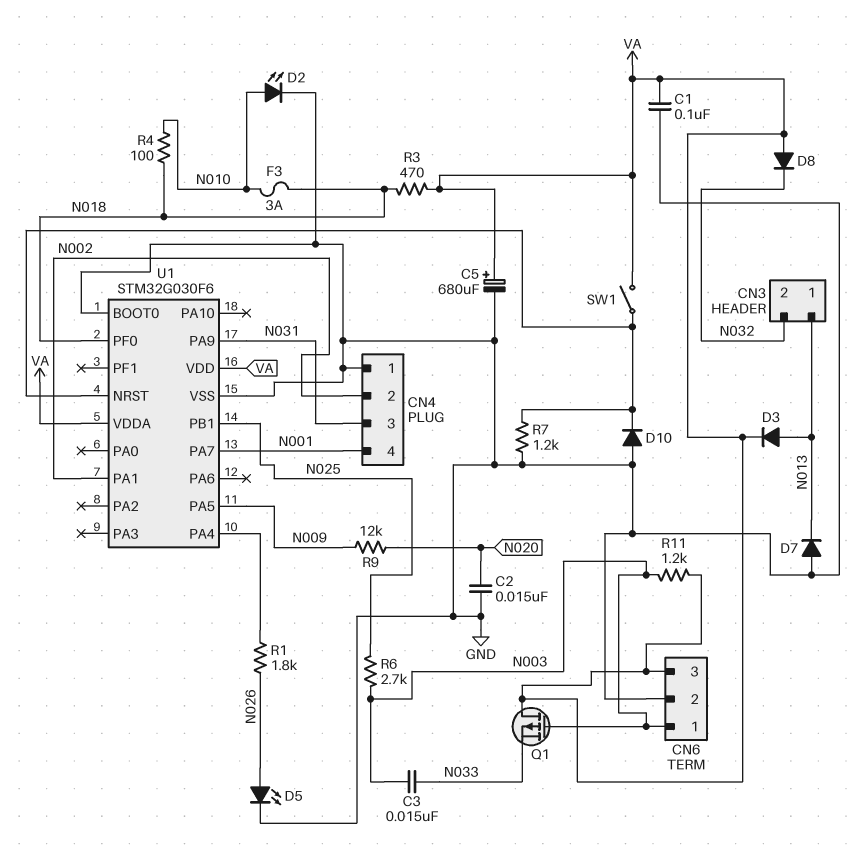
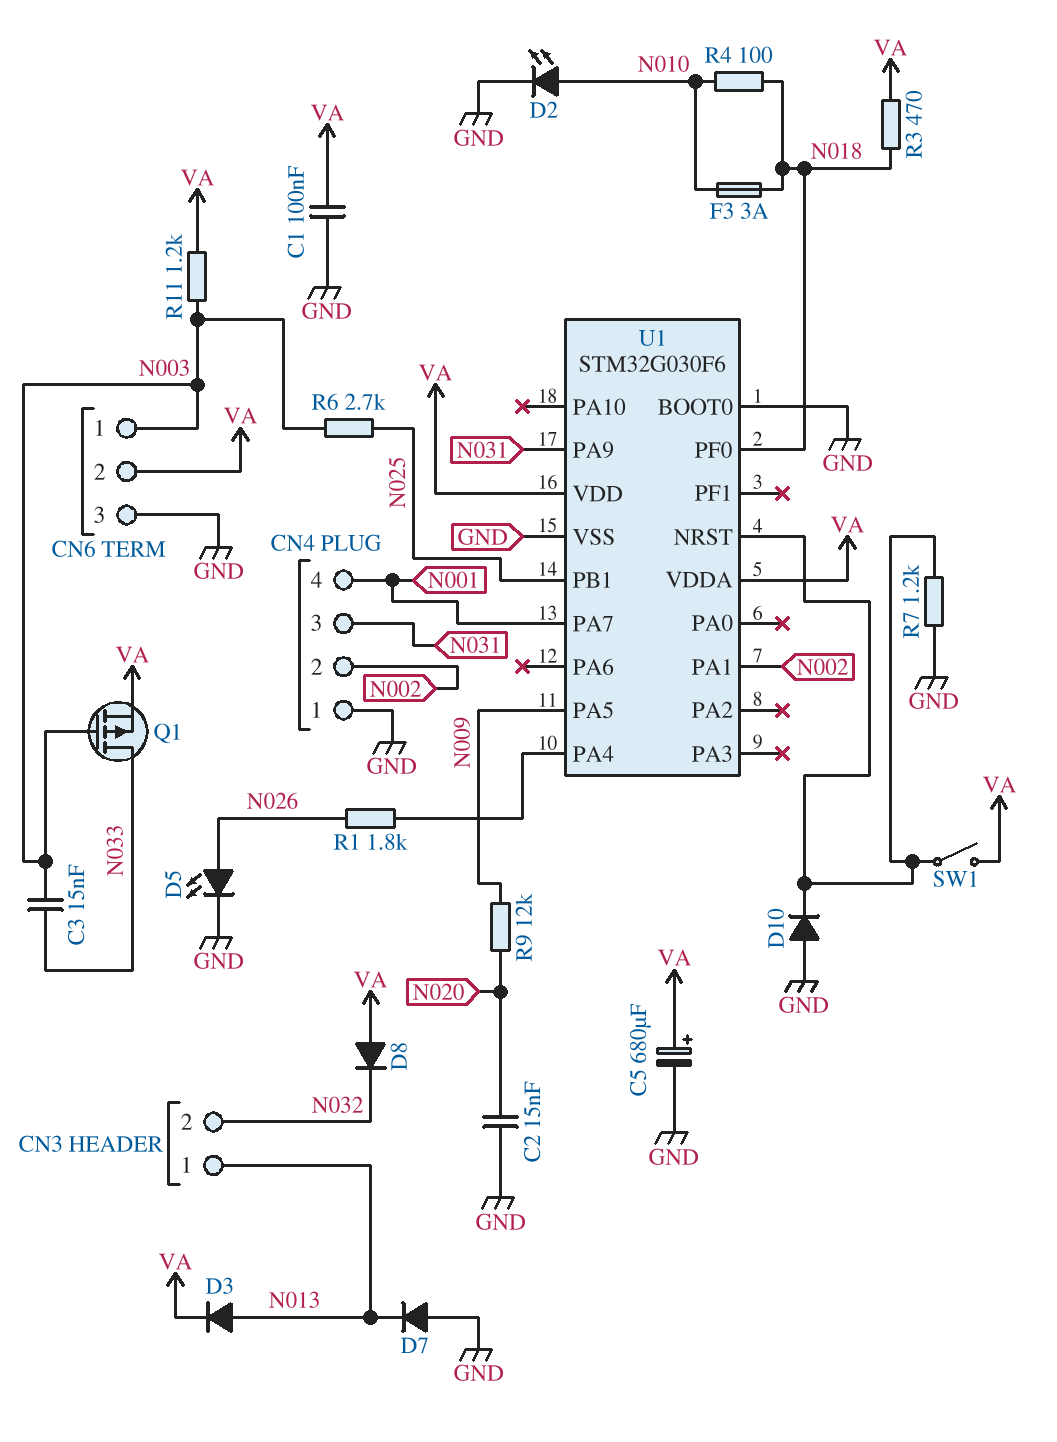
CN6 pin 2: GND -> VA
CN6 pin 3: VA -> GND
Q1: PMOS (G N003, D VA, S N033) -> PMOS (G N003, D N033, S VA)

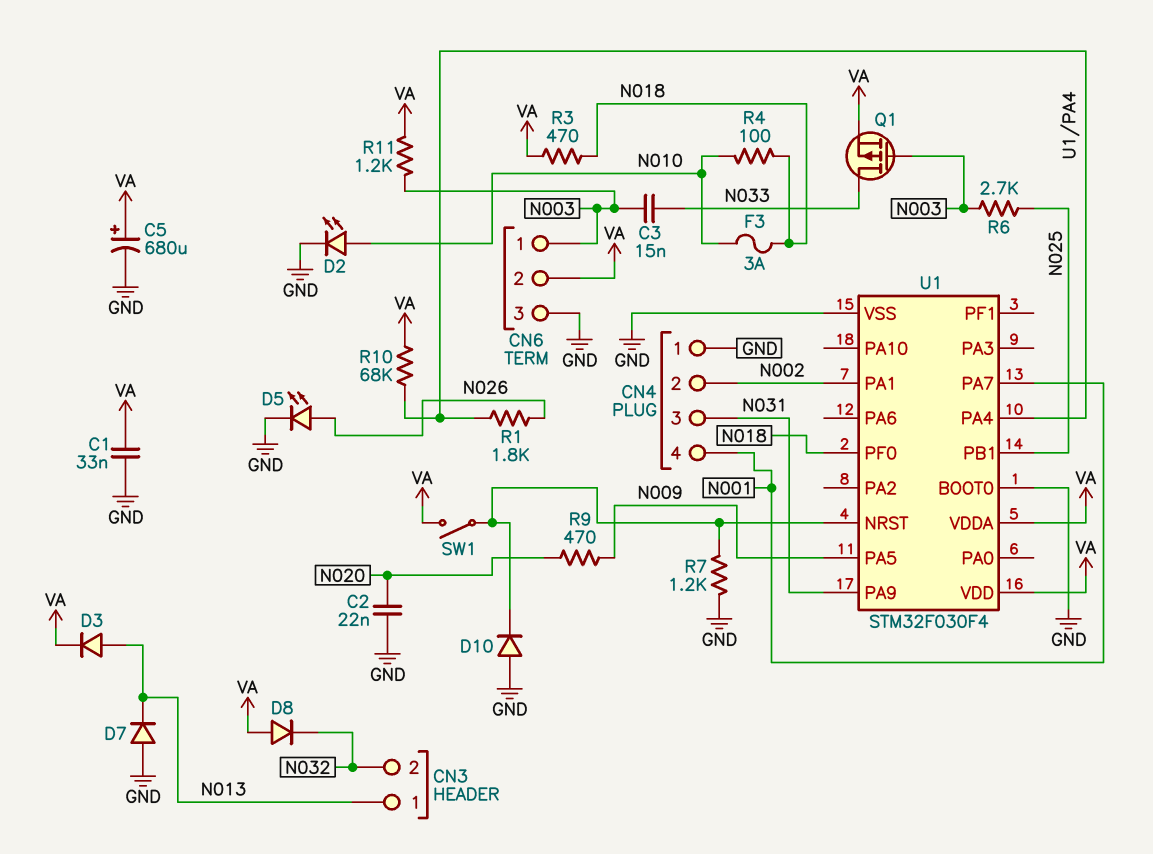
C1: 100nF (GND, VA) -> 33nF (GND, VA)
C2: 15nF (GND, N020) -> 22nF (GND, N020)
R9: 12k (N009, N020) -> 470 (N009, N020)
R10: none -> 68k (U1/PA4, VA)
U1: STM32G030F6 -> STM32F030F4

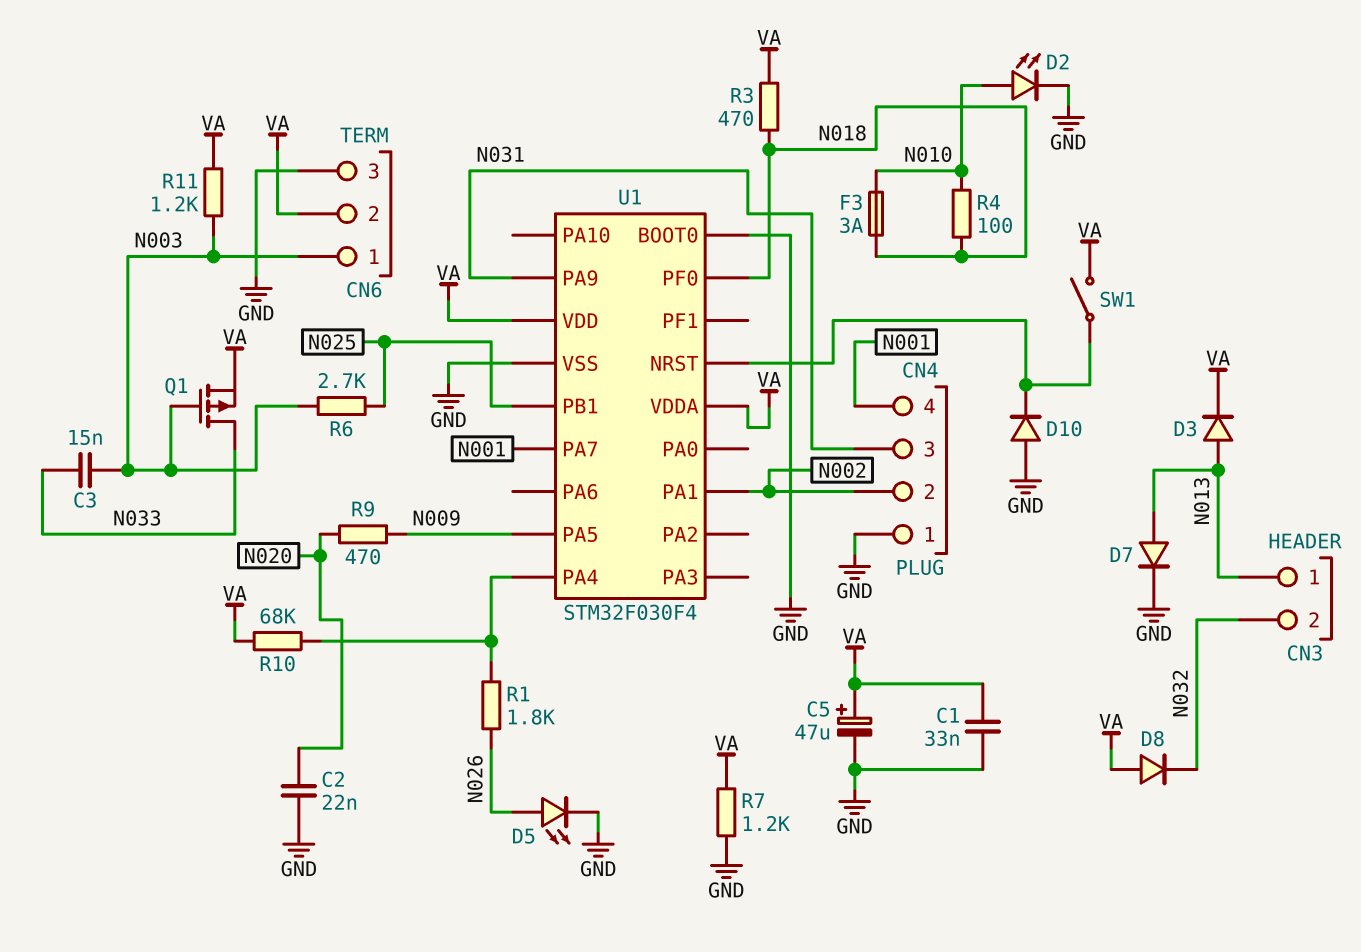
C5: 680uF (plus VA, minus GND) -> 47uF (plus VA, minus GND)
D7: diode (A GND, K N013) -> diode (A N013, K GND)
R7: 1.2k (GND, U1/NRST) -> 1.2k (GND, VA)

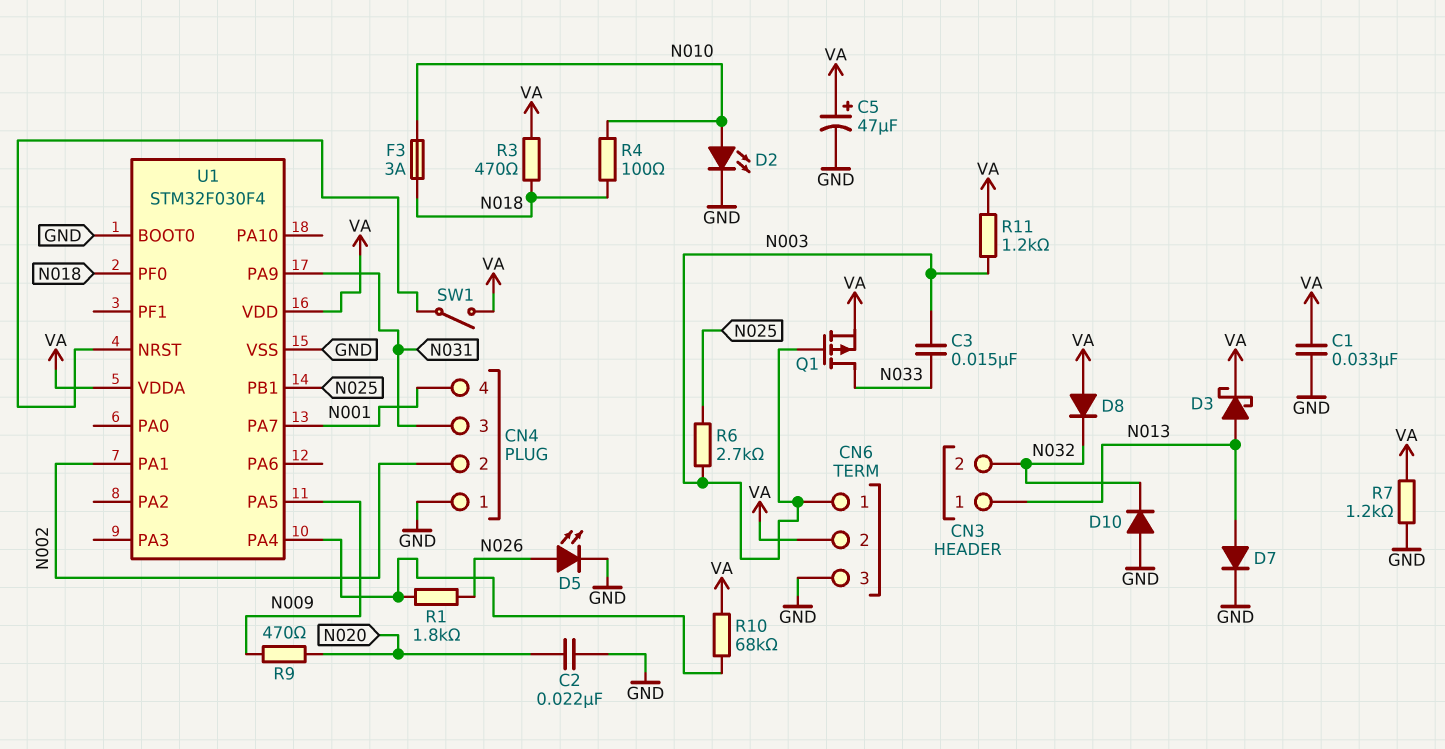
D3: diode (A N013, K VA) -> schottky (A N013, K VA)
D10: diode (A GND, K U1/NRST) -> diode (A GND, K N032)

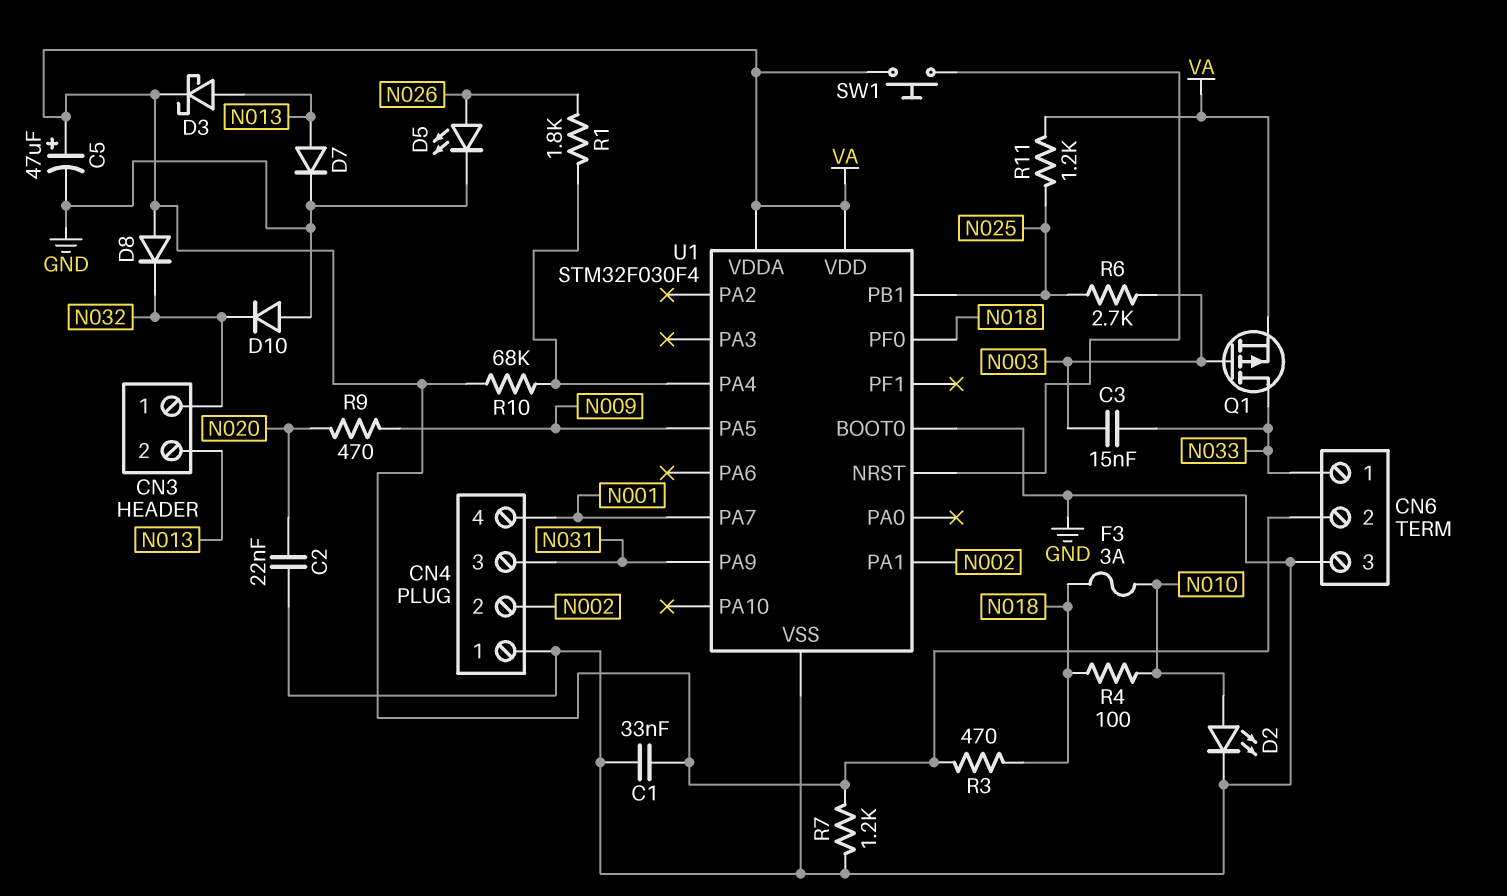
CN3 pin 1: N013 -> N032
CN3 pin 2: N032 -> N013
CN6 pin 1: N003 -> N033
R11: 1.2k (N003, VA) -> 1.2k (N025, VA)
SW1: switch (U1/NRST, VA) -> button (U1/NRST, VA)

